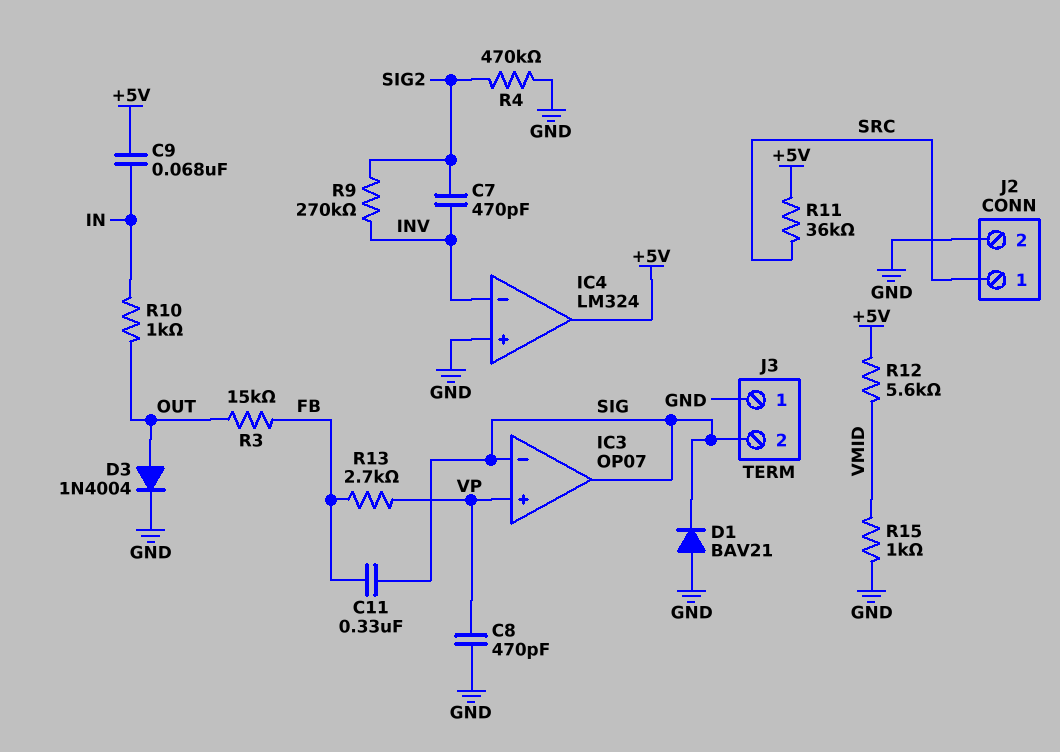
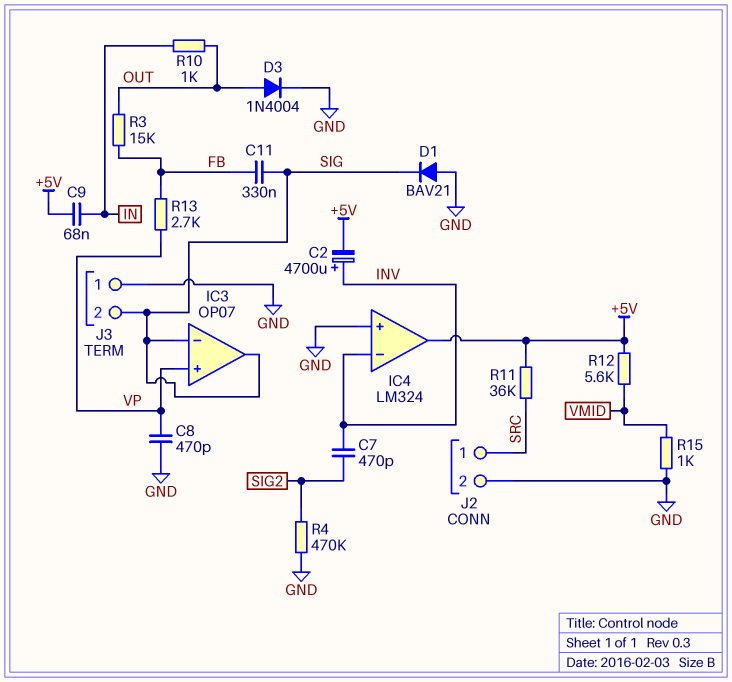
C2: none -> 4700uF (plus INV, minus +5V)
R9: 270k (INV, SIG2) -> none

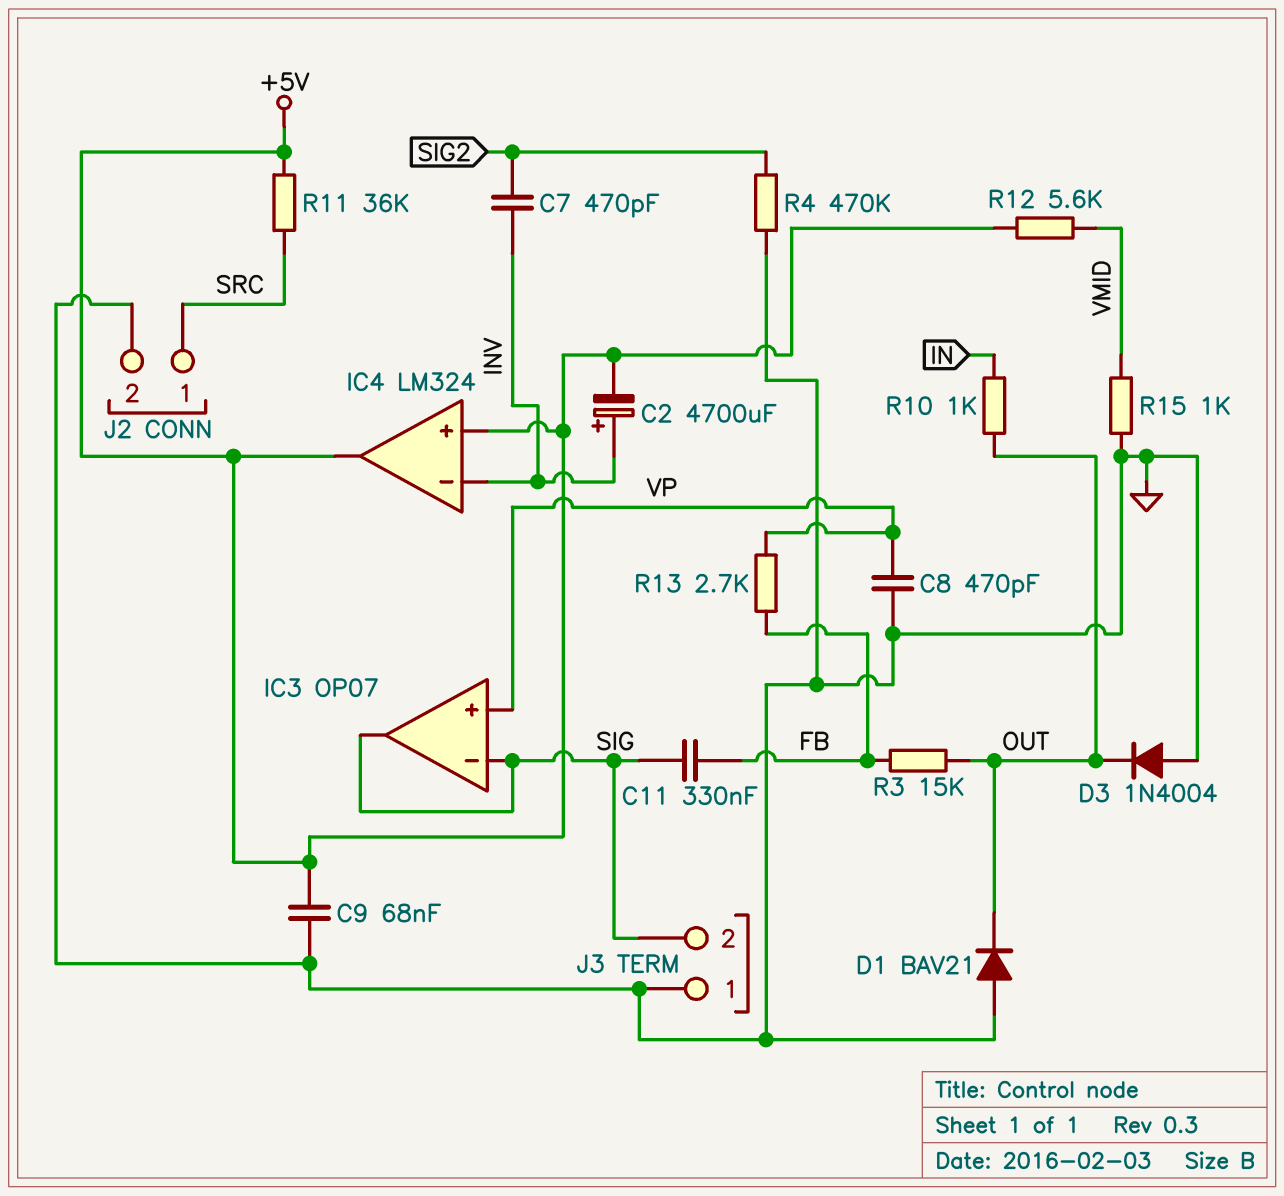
C9: 68nF (+5V, IN) -> 68nF (+5V, GND)
D1: diode BAV21 (A GND, K SIG) -> diode BAV21 (A GND, K OUT)
D3: diode 1N4004 (A OUT, K GND) -> diode 1N4004 (A GND, K OUT)
IC4 pin in+: GND -> +5V

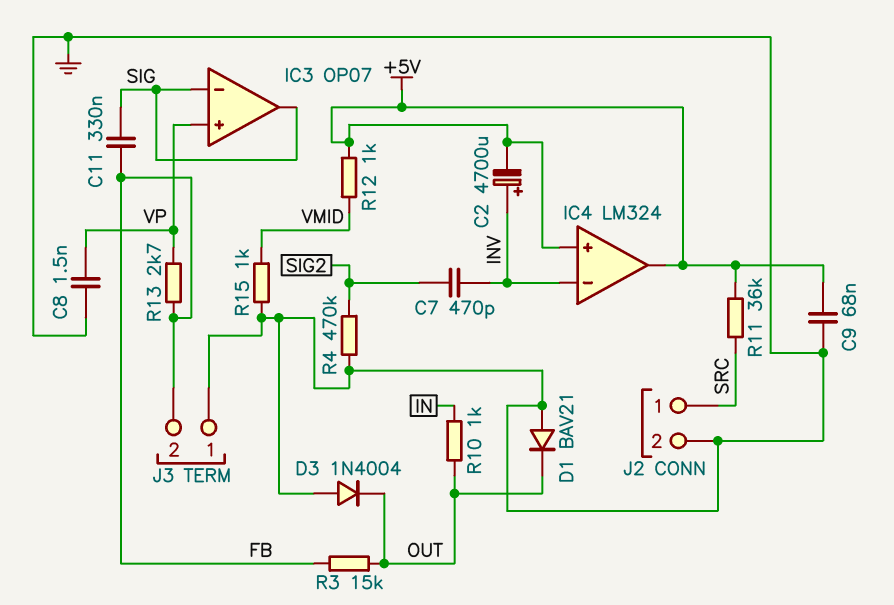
C8: 470pF (GND, VP) -> 1.5nF (GND, VP)
J3 pin 2: SIG -> FB
R12: 5.6k (+5V, VMID) -> 1k (+5V, VMID)

